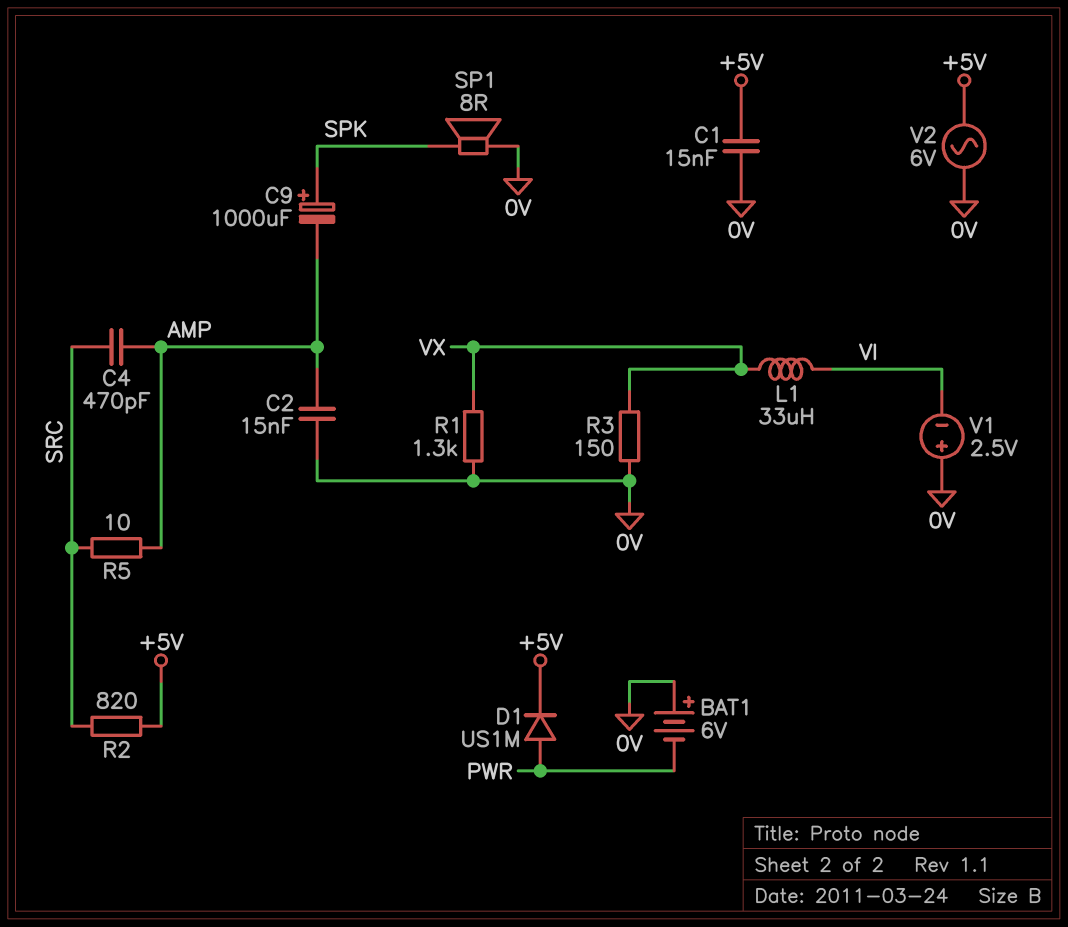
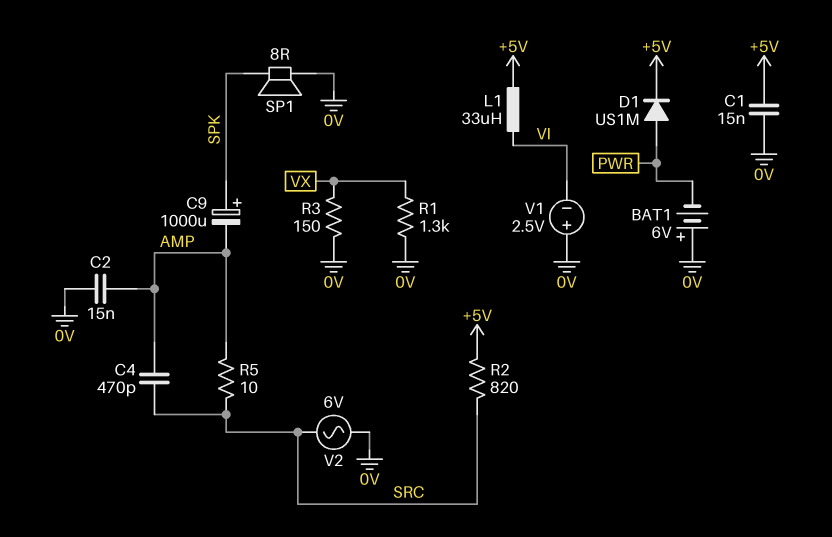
L1: 33uH (VI, VX) -> 33uH (+5V, VI)
V2: AC 6V (+5V, 0V) -> AC 6V (0V, SRC)

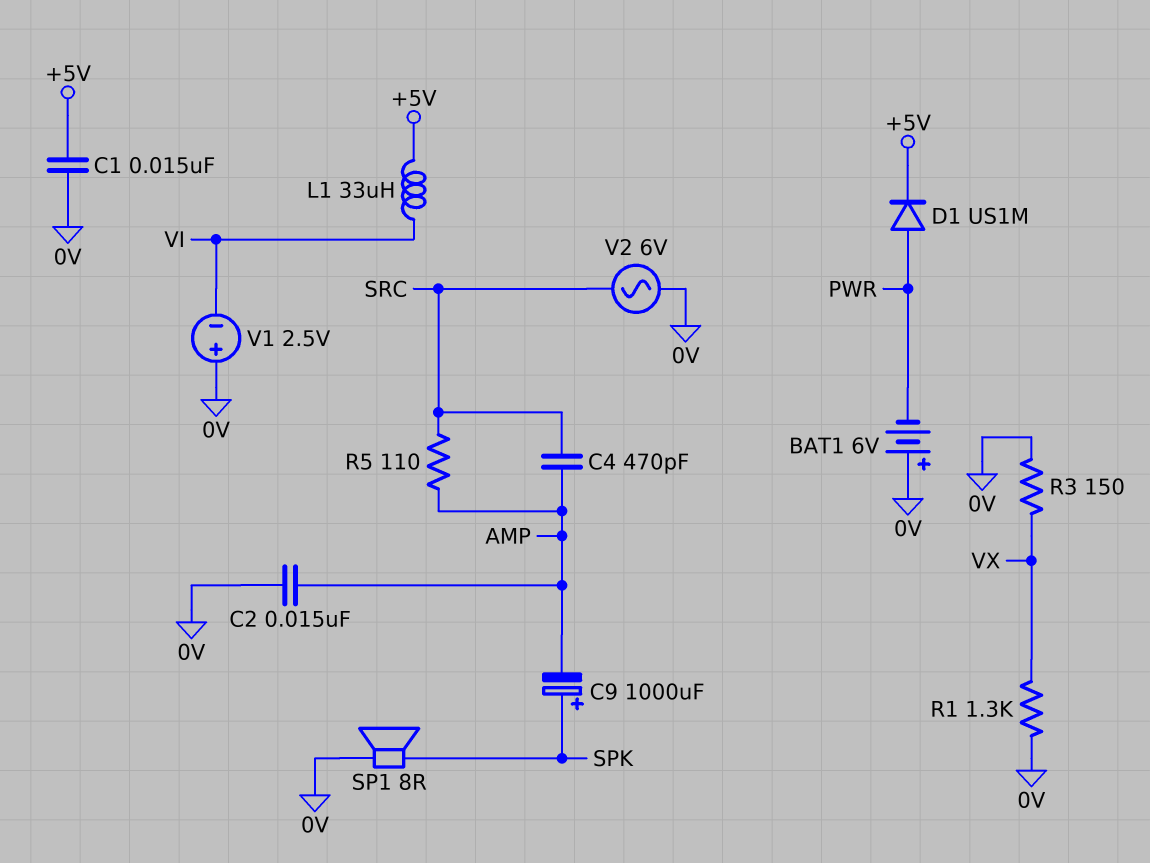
R2: 820 (+5V, SRC) -> none
R5: 10 (AMP, SRC) -> 110 (AMP, SRC)

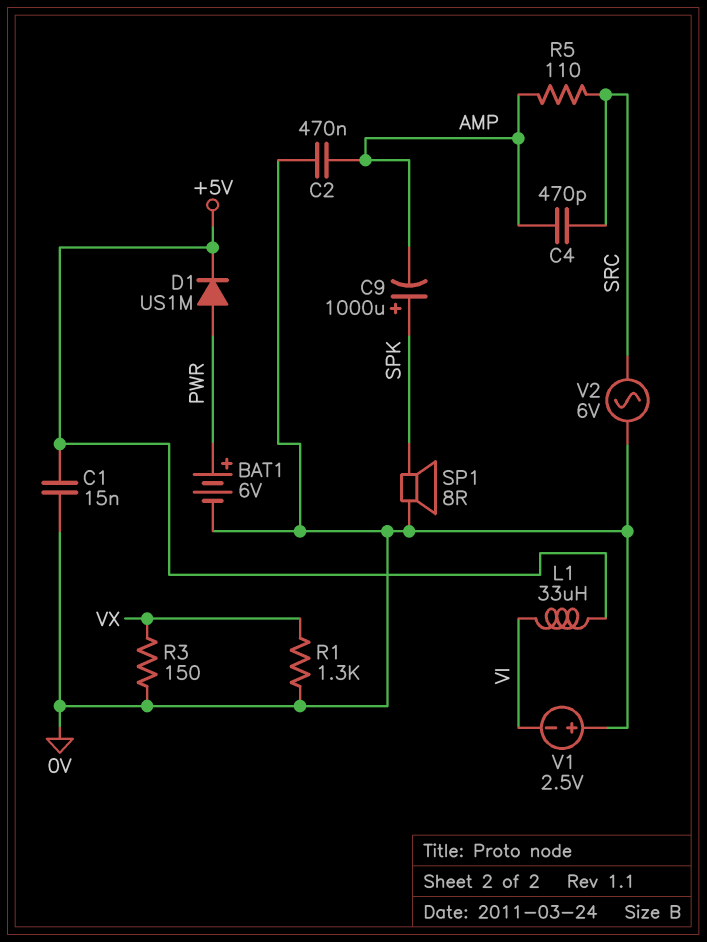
BAT1: 6V (plus 0V, minus PWR) -> 6V (plus PWR, minus 0V)
C2: 15nF (0V, AMP) -> 470nF (0V, AMP)

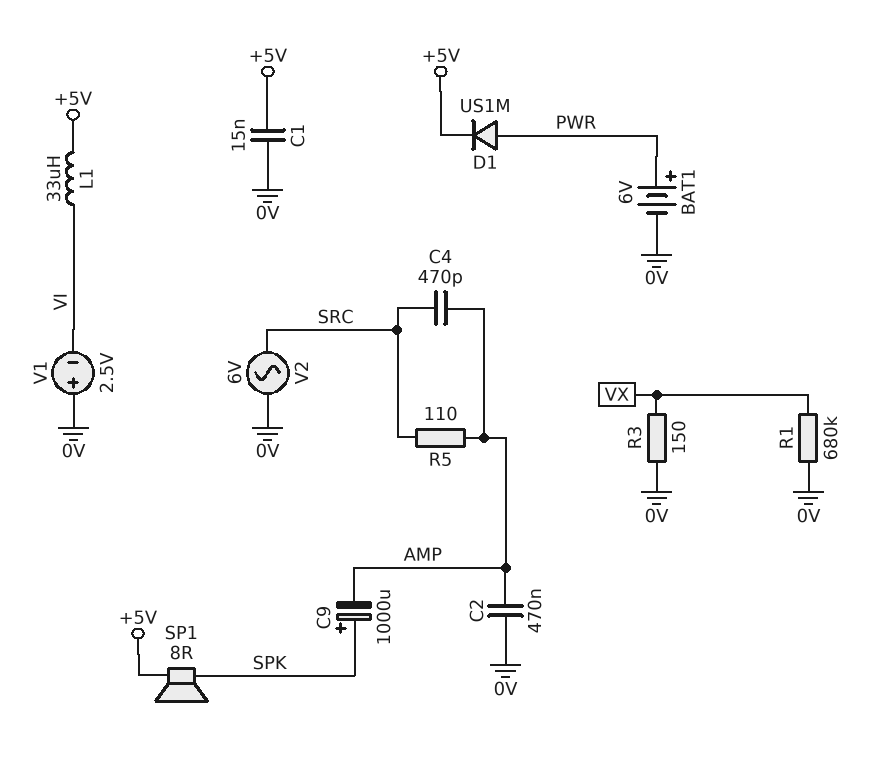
R1: 1.3k (0V, VX) -> 680k (0V, VX)
SP1: speaker 8R (0V, SPK) -> speaker 8R (+5V, SPK)

